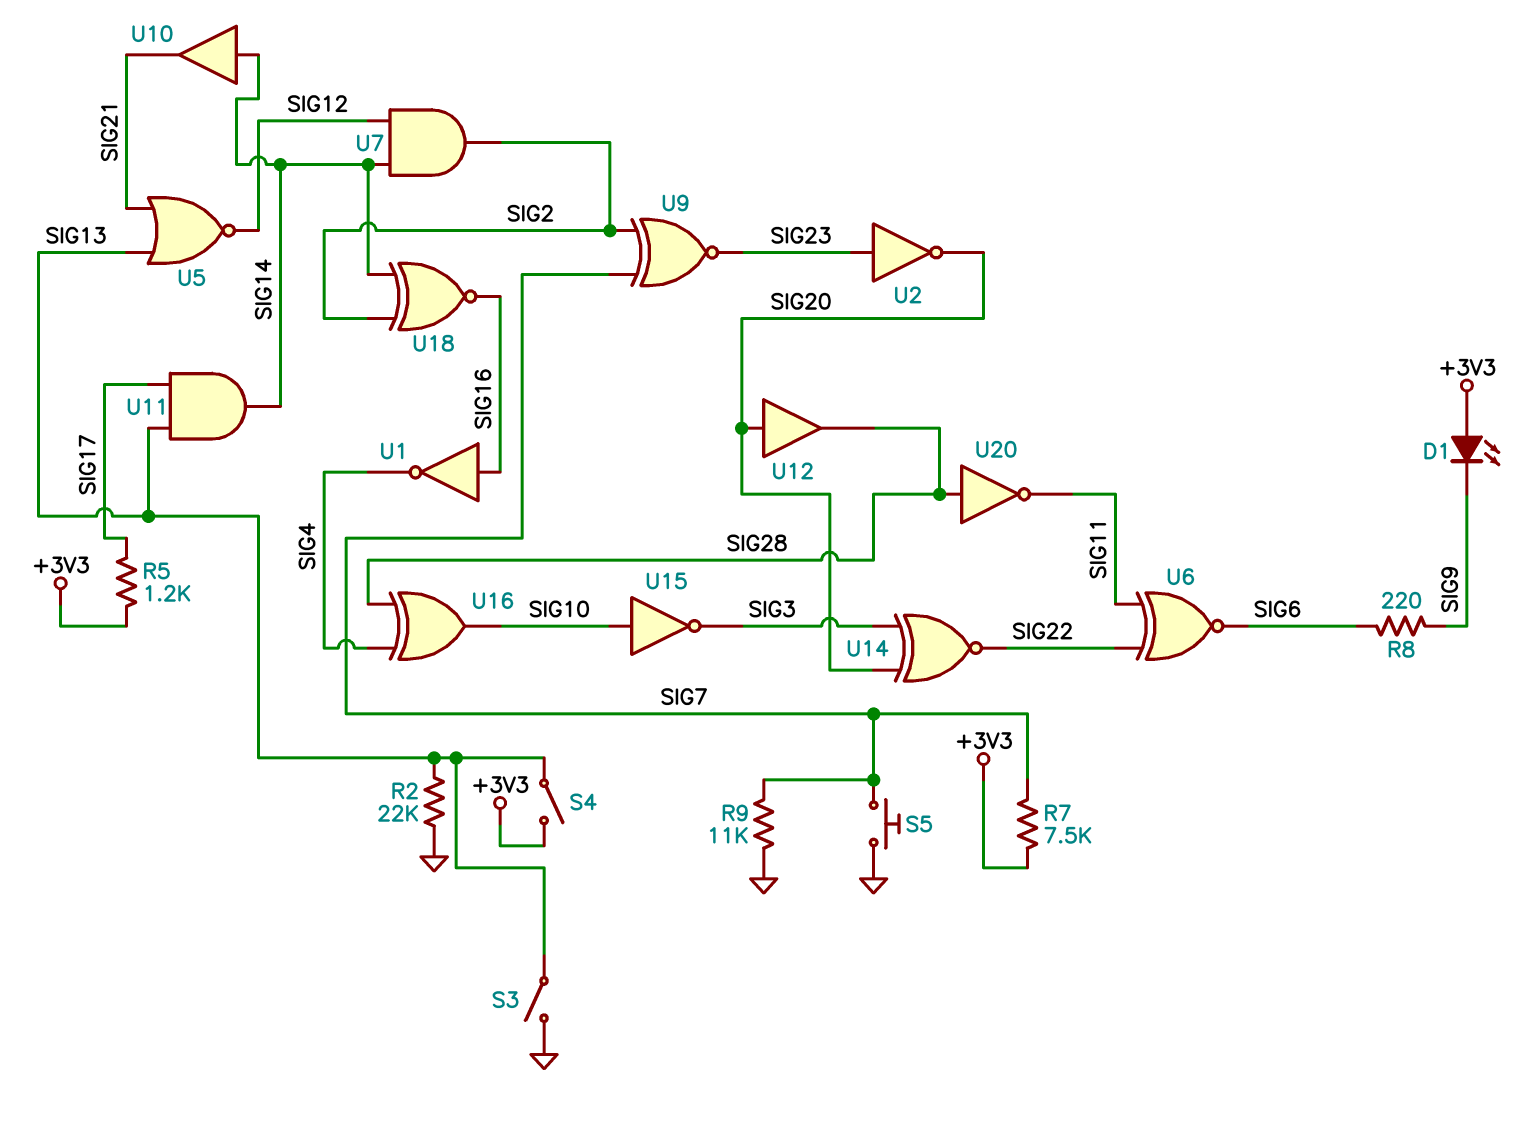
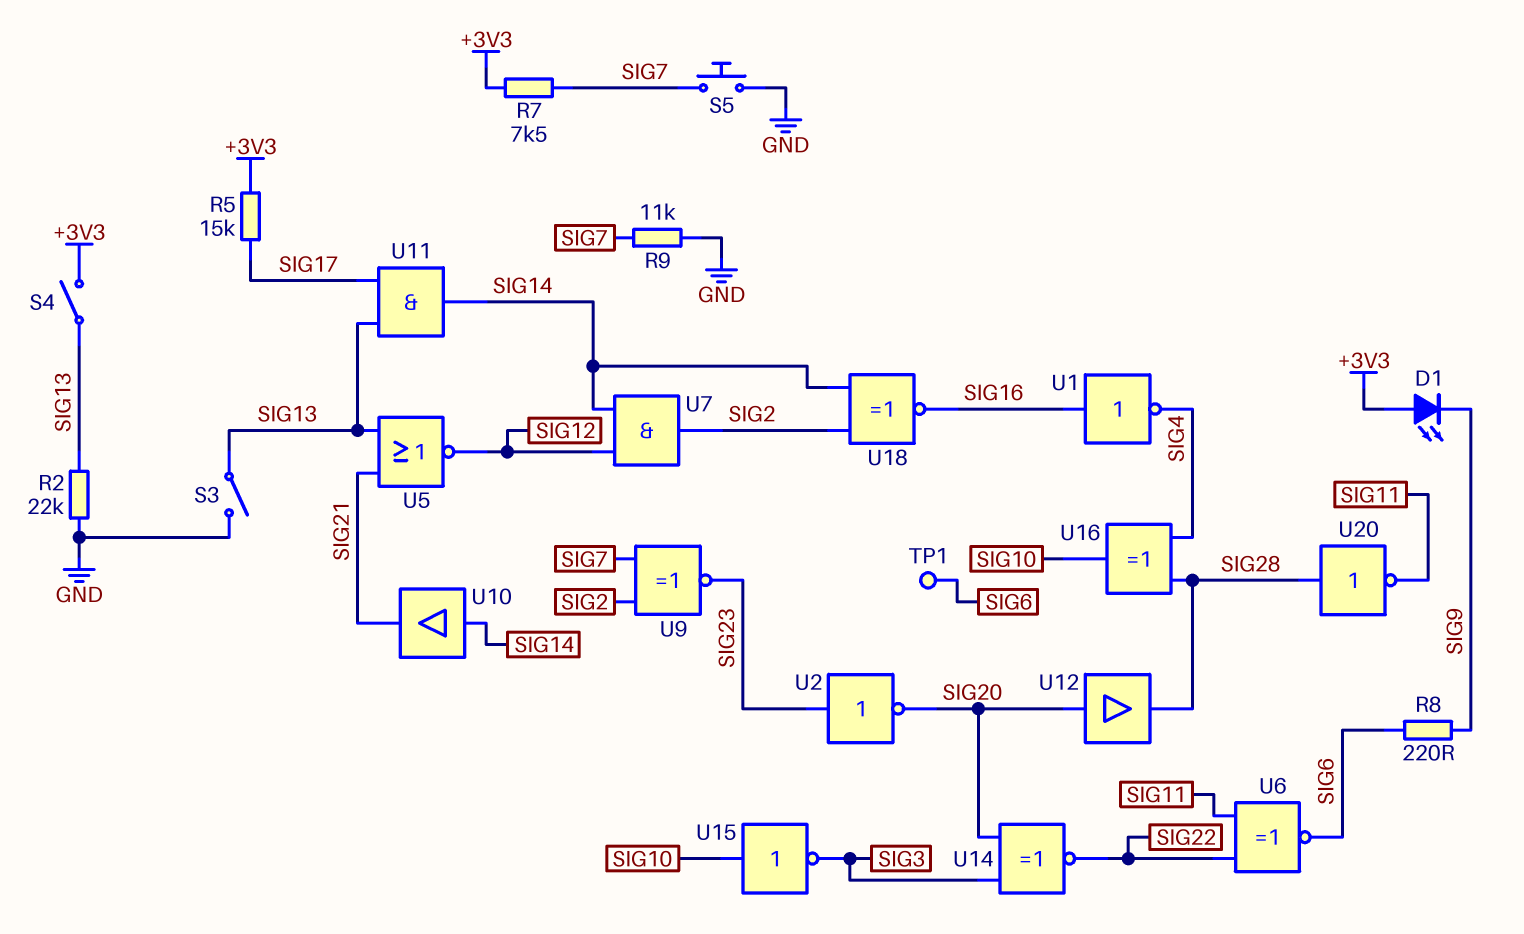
R5: 1.2k (+3V3, SIG17) -> 15k (+3V3, SIG17)
TP1: none -> test point (SIG6)

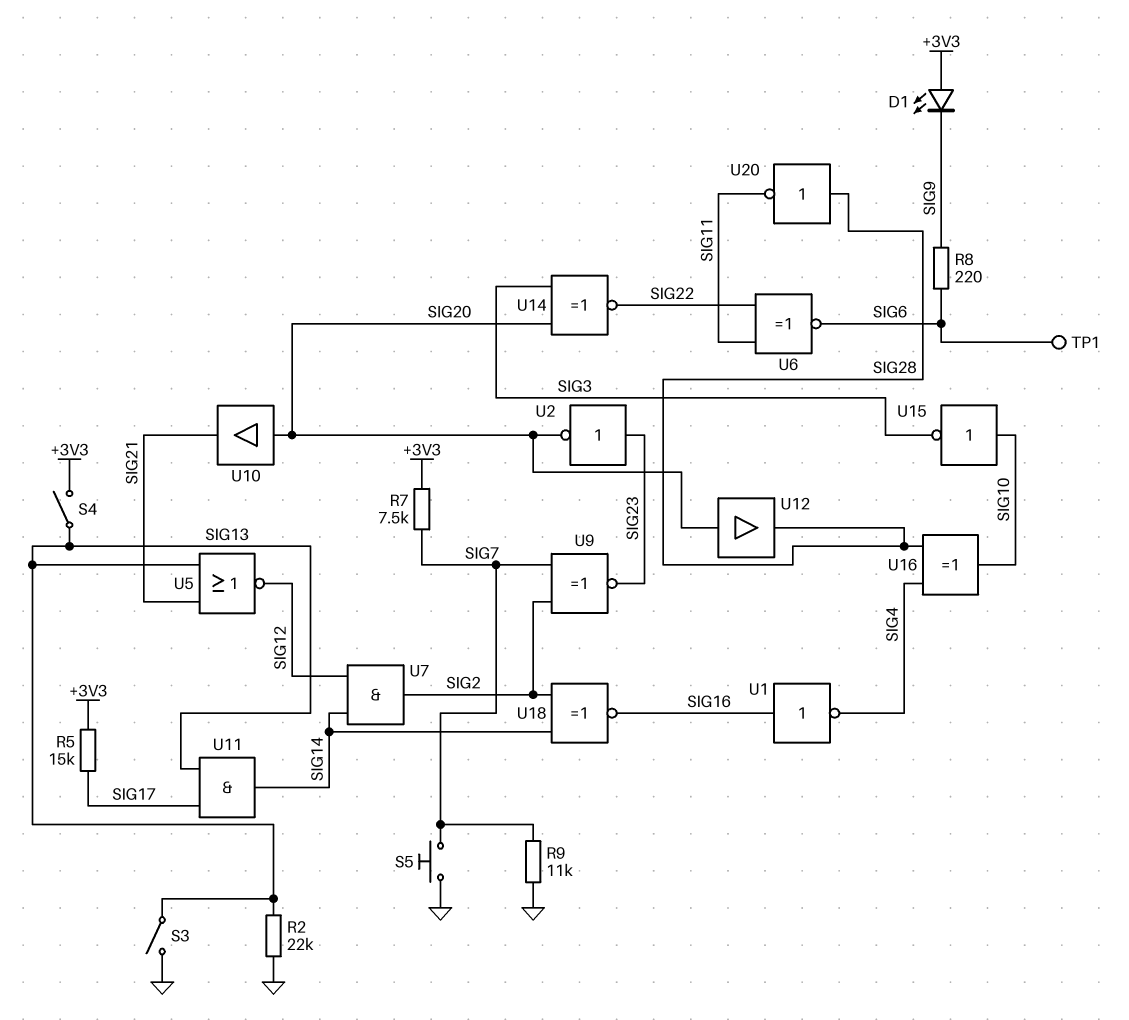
U10: buffer (in SIG14, out SIG21) -> buffer (in SIG20, out SIG21)

